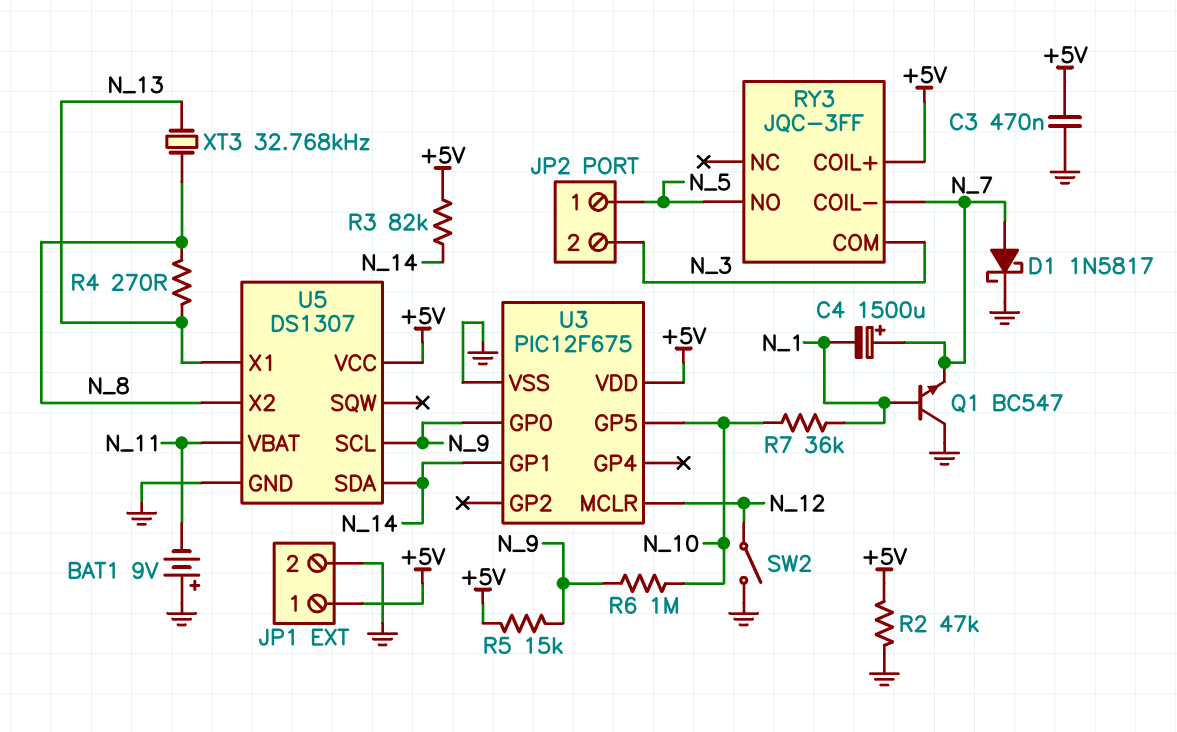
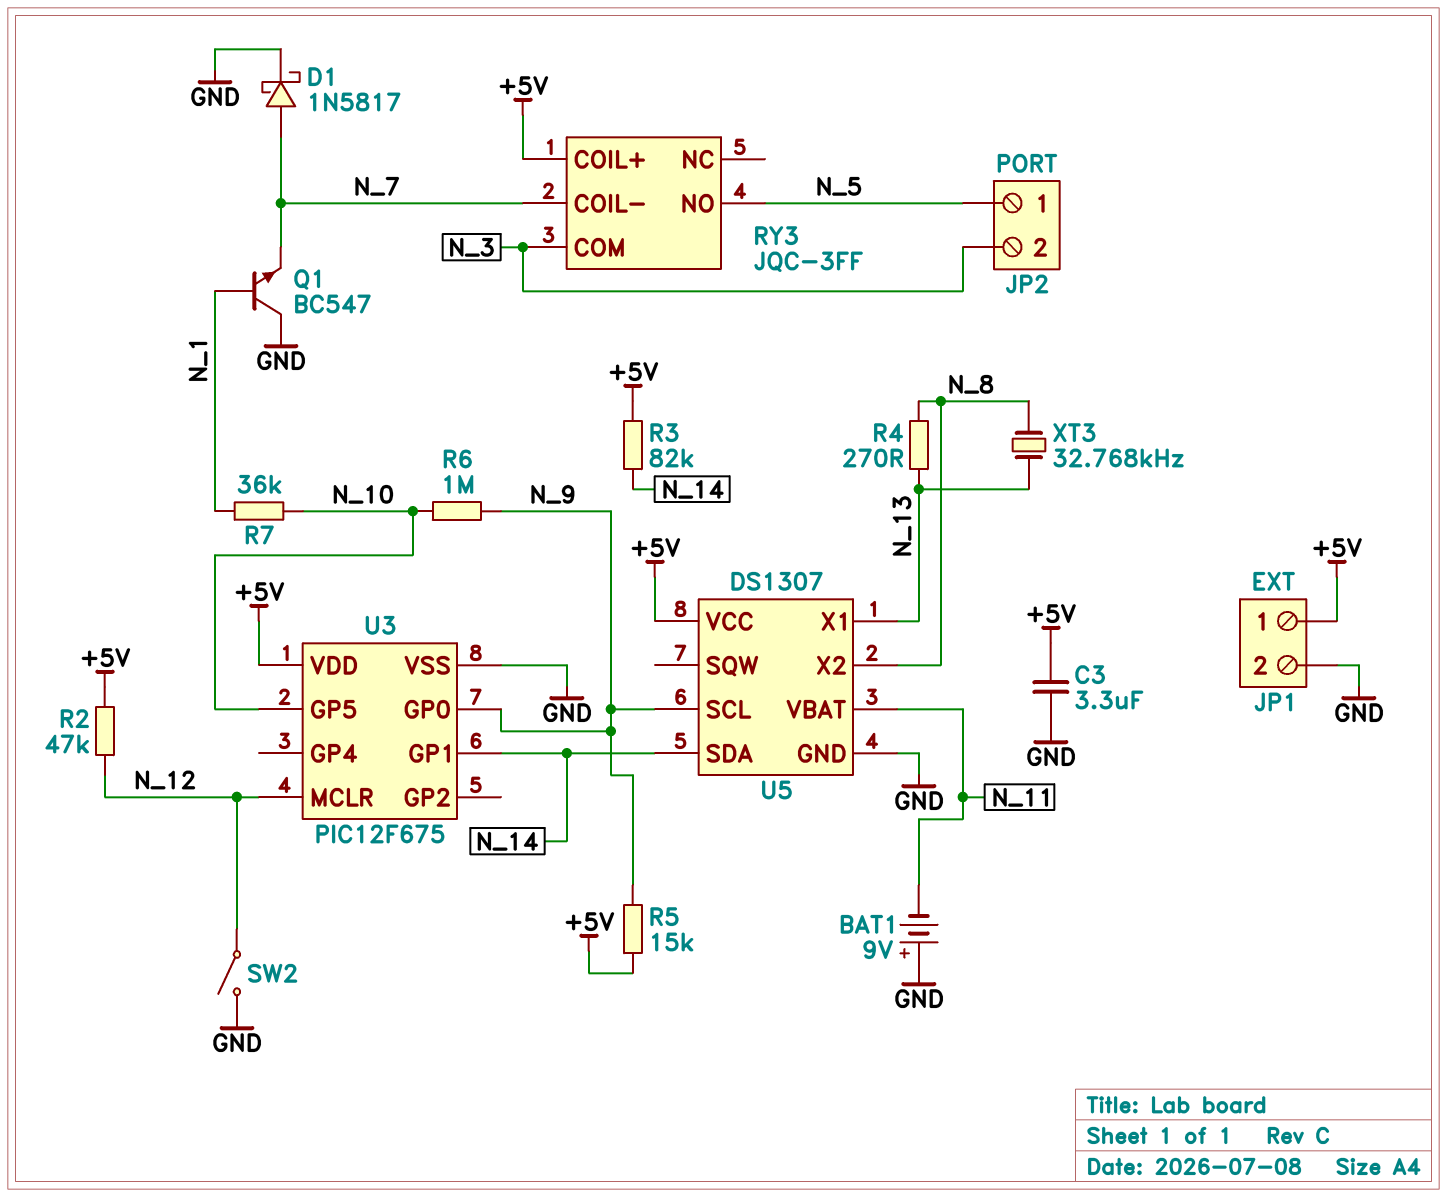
C3: 470nF (+5V, GND) -> 3.3uF (+5V, GND)
C4: 1500uF (plus N_7, minus N_1) -> none
R2: 47k (+5V, GND) -> 47k (+5V, N_12)

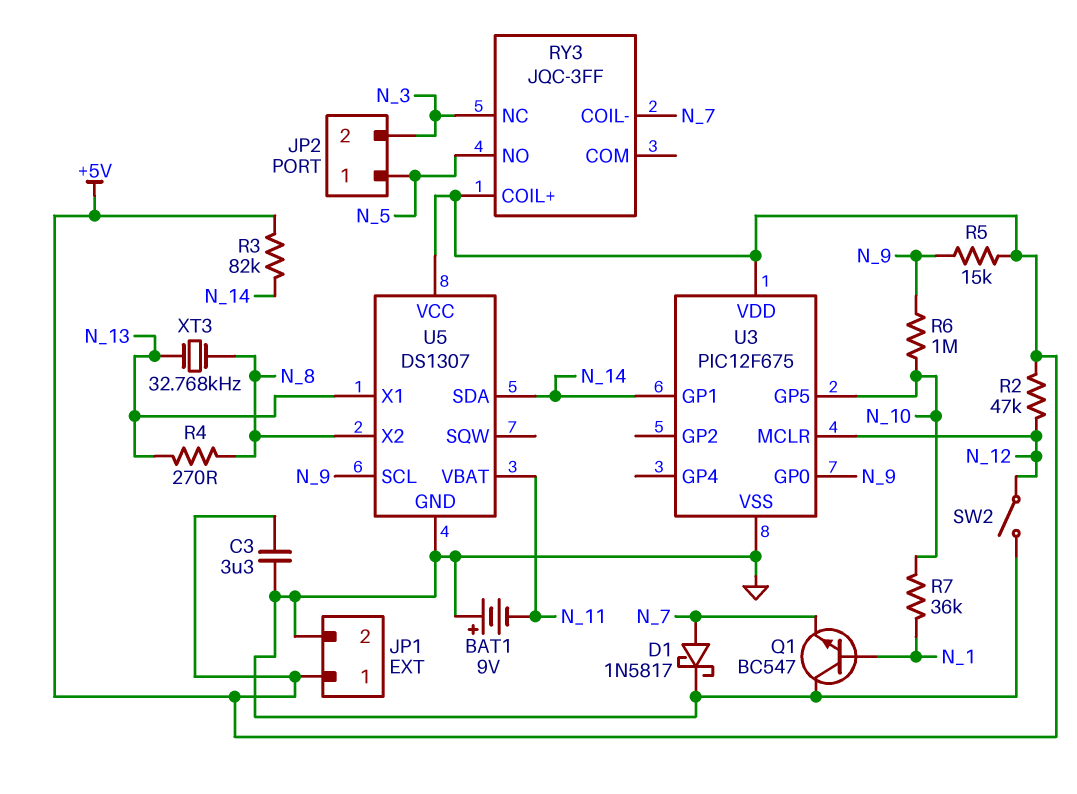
RY3 pin COM: N_3 -> none
RY3 pin NC: none -> N_3

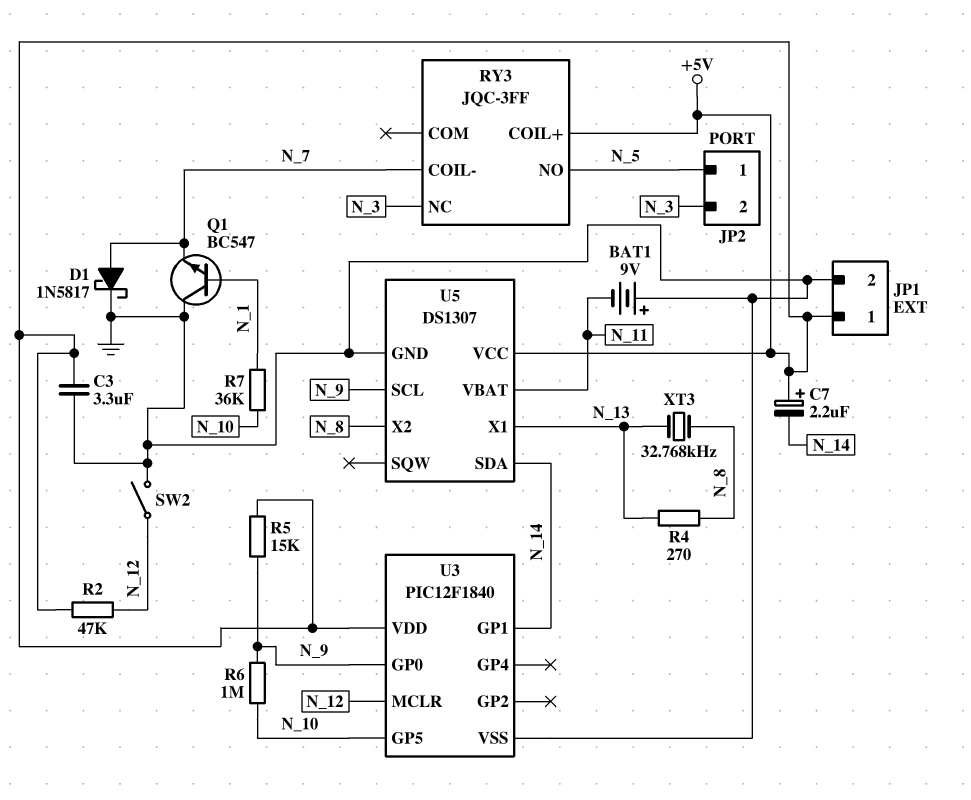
C7: none -> 2.2uF (plus +5V, minus N_14)
R3: 82k (+5V, N_14) -> none
U3: PIC12F675 -> PIC12F1840

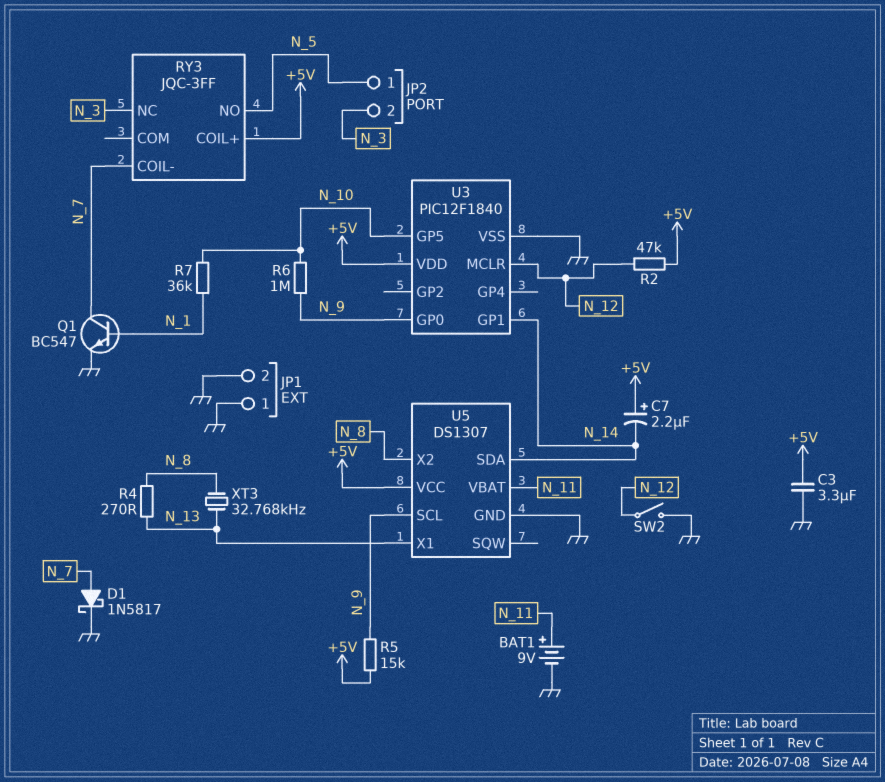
BAT1: 9V (plus GND, minus N_11) -> 9V (plus N_11, minus GND)
JP1 pin 1: +5V -> GND
Q1: NPN BC547 (B N_1, C GND, E N_7) -> NPN BC547 (B N_1, C N_7, E GND)

